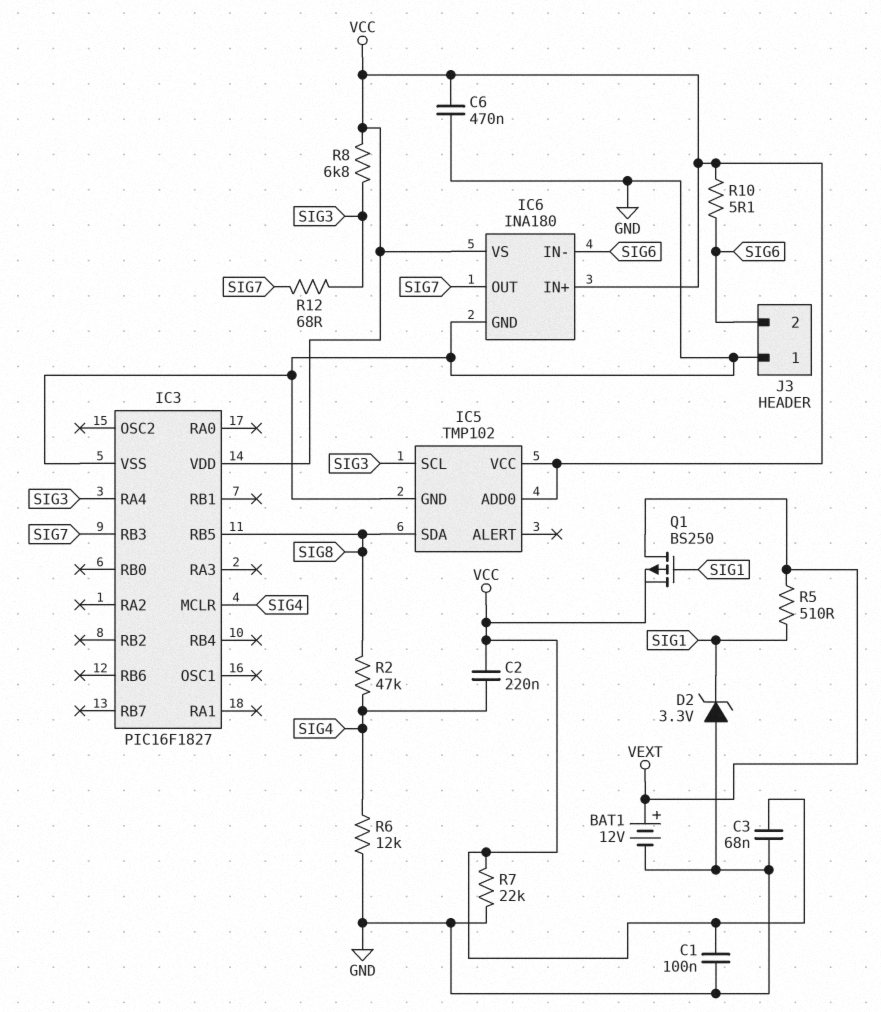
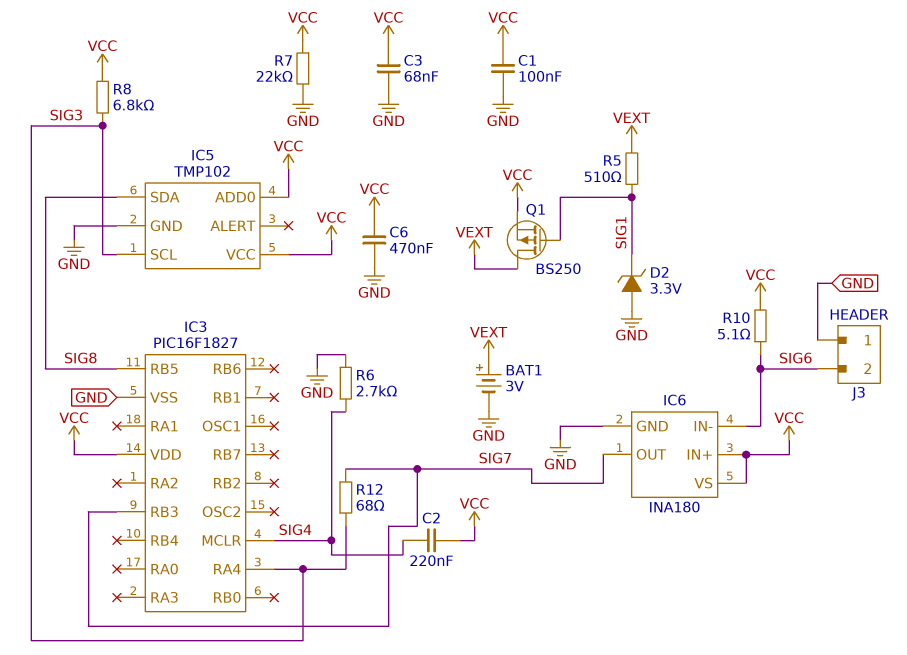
BAT1: 12V (plus VEXT, minus GND) -> 3V (plus VEXT, minus GND)
R2: 47k (SIG4, SIG8) -> none
R6: 12k (GND, SIG4) -> 2.7k (GND, SIG4)

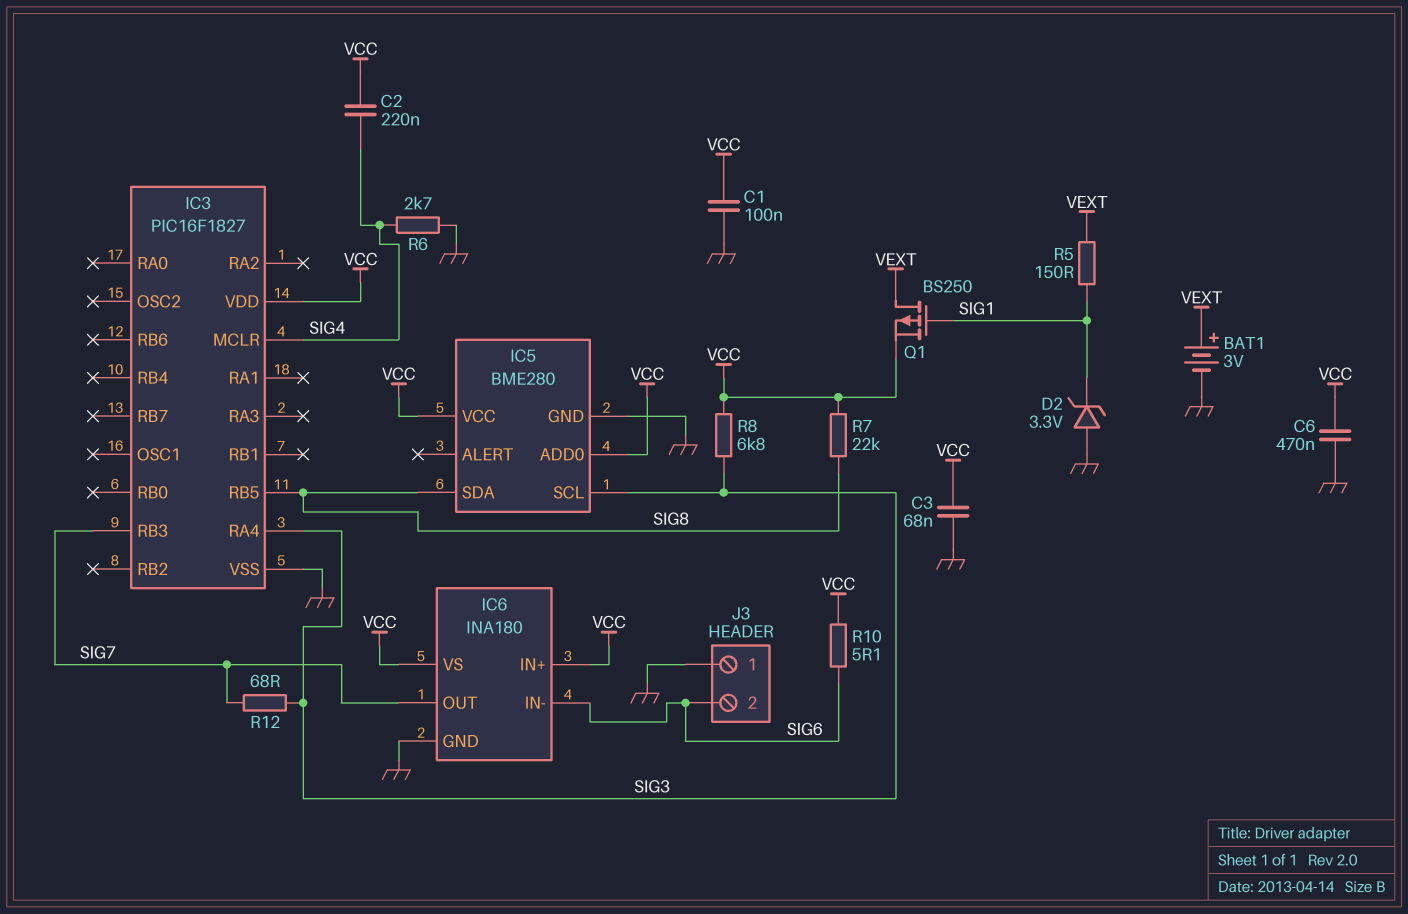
IC5: TMP102 -> BME280
R5: 510 (SIG1, VEXT) -> 150 (SIG1, VEXT)
R7: 22k (GND, VCC) -> 22k (SIG8, VCC)

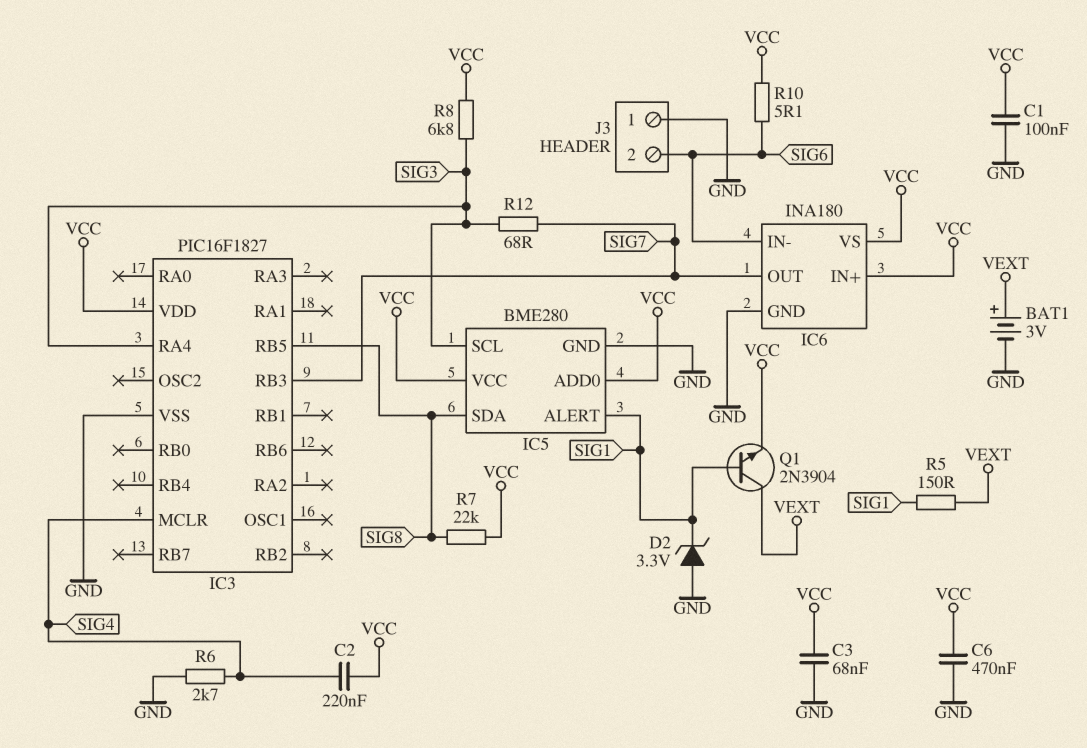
IC5 pin ALERT: none -> SIG1
Q1: PMOS BS250 (G SIG1, D VEXT, S VCC) -> NPN 2N3904 (B SIG1, C VEXT, E VCC)

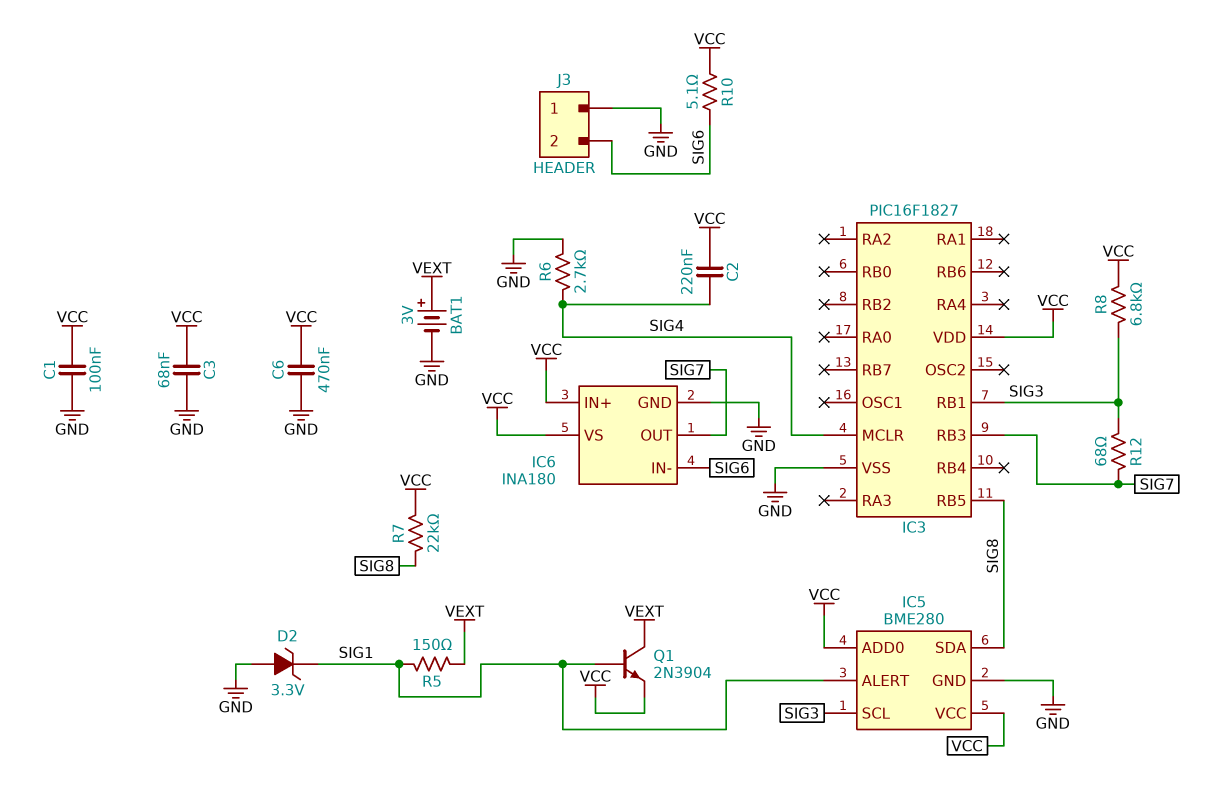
IC3 pin RA4: SIG3 -> none
IC3 pin RB1: none -> SIG3

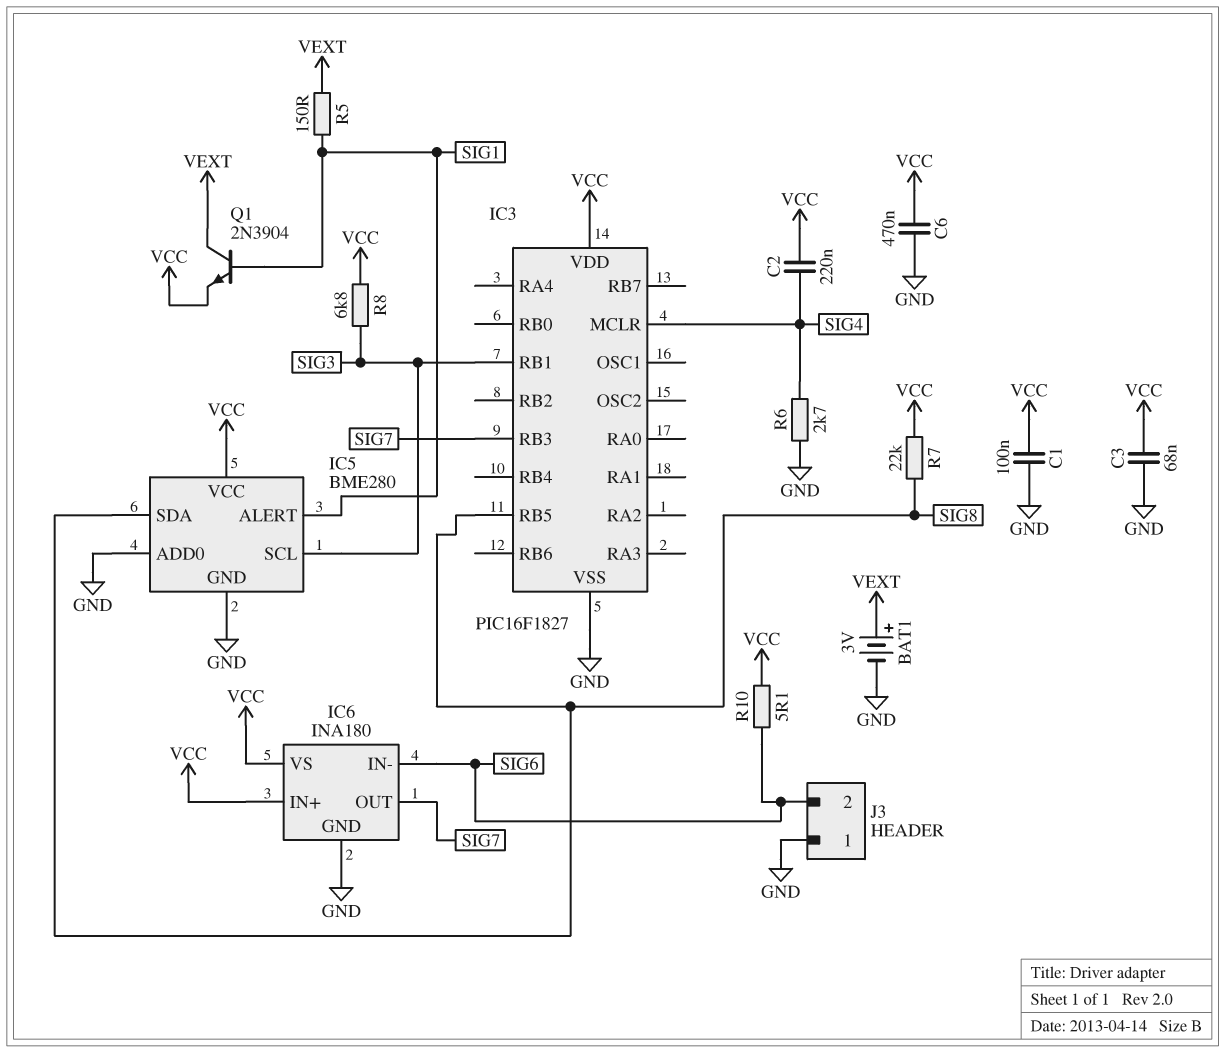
D2: zener 3.3V (A GND, K SIG1) -> none
IC5 pin ADD0: VCC -> GND
R12: 68 (SIG3, SIG7) -> none

